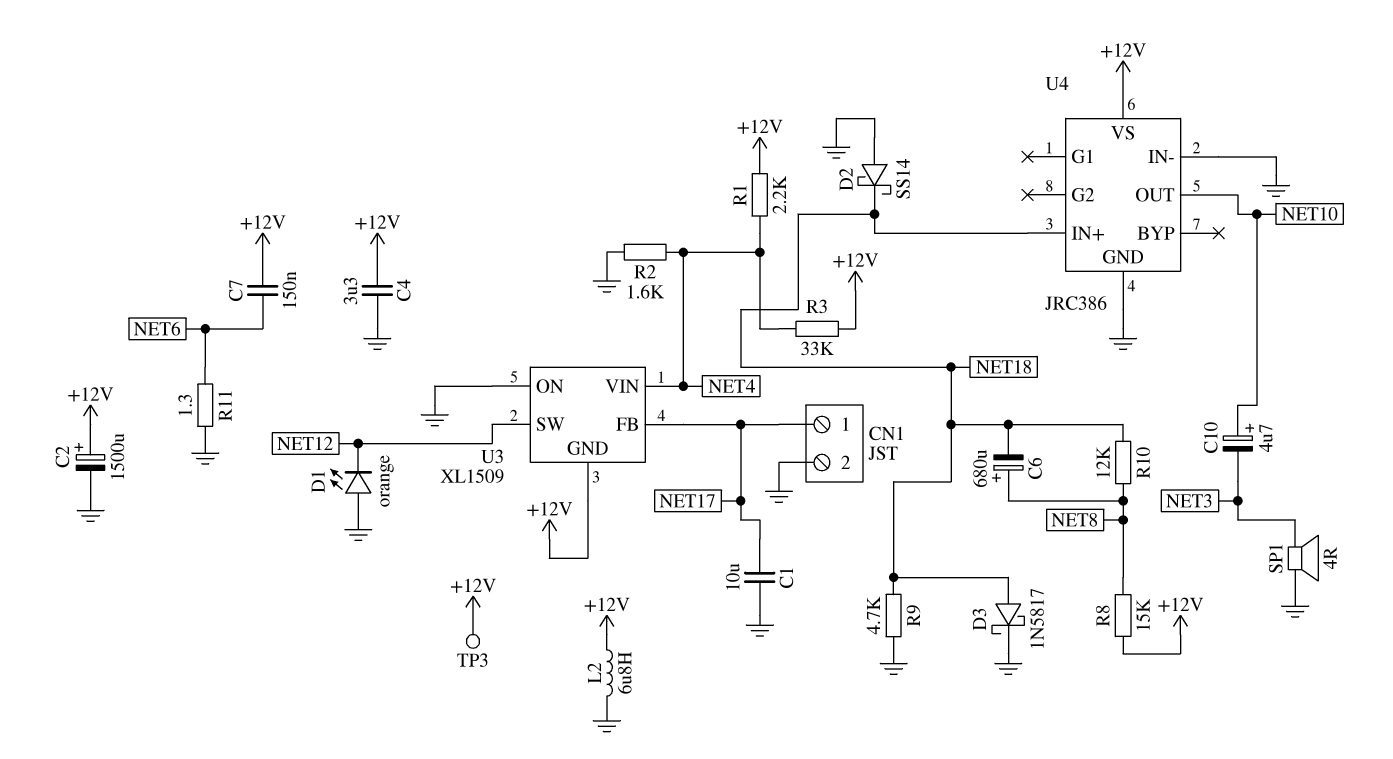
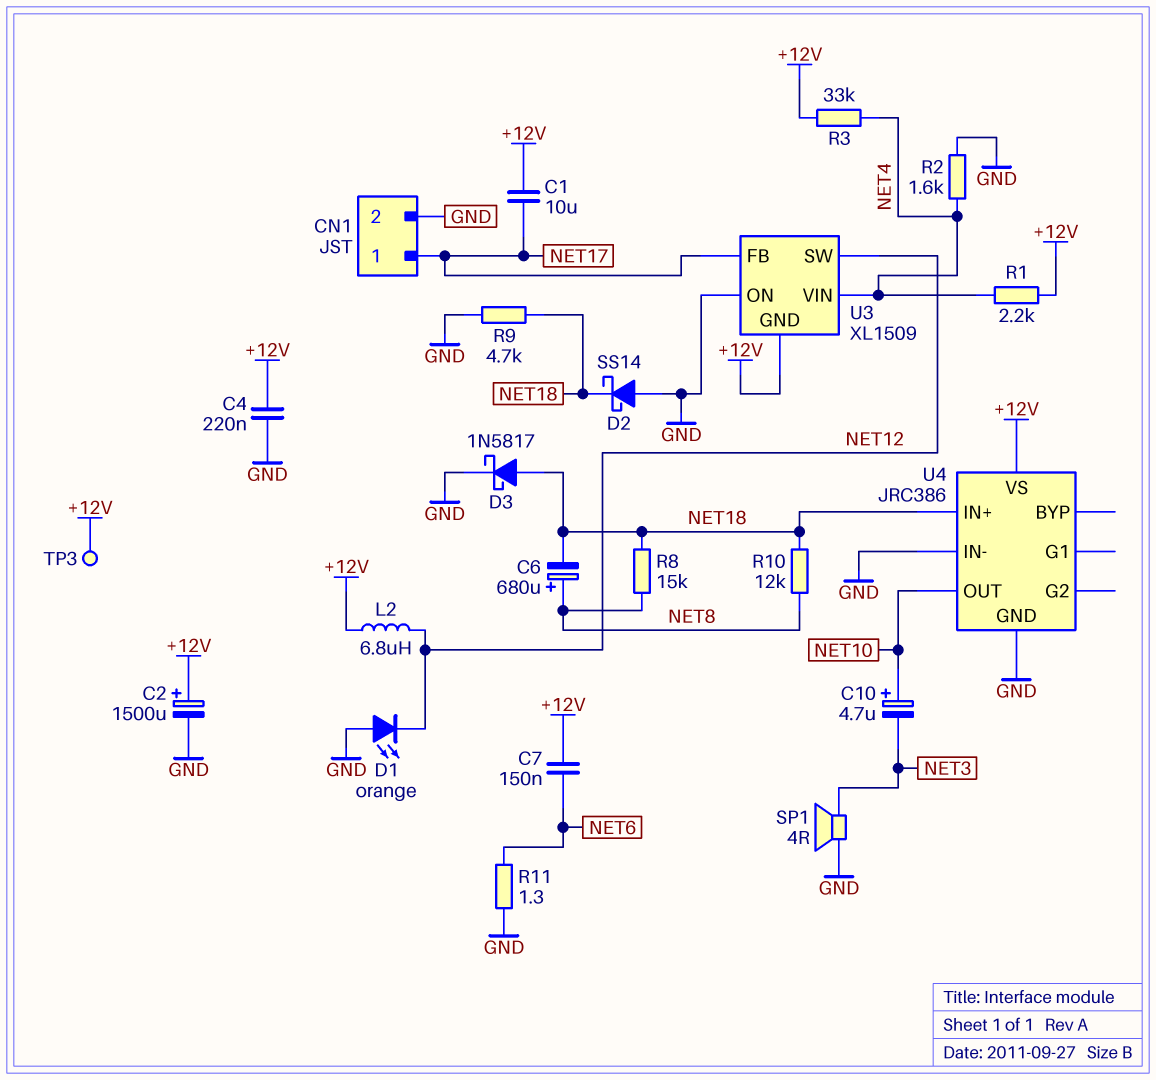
C1: 10uF (GND, NET17) -> 10uF (+12V, NET17)
C4: 3.3uF (+12V, GND) -> 220nF (+12V, GND)
L2: 6.8uH (+12V, GND) -> 6.8uH (+12V, NET12)
R8: 15k (+12V, NET8) -> 15k (NET8, NET18)

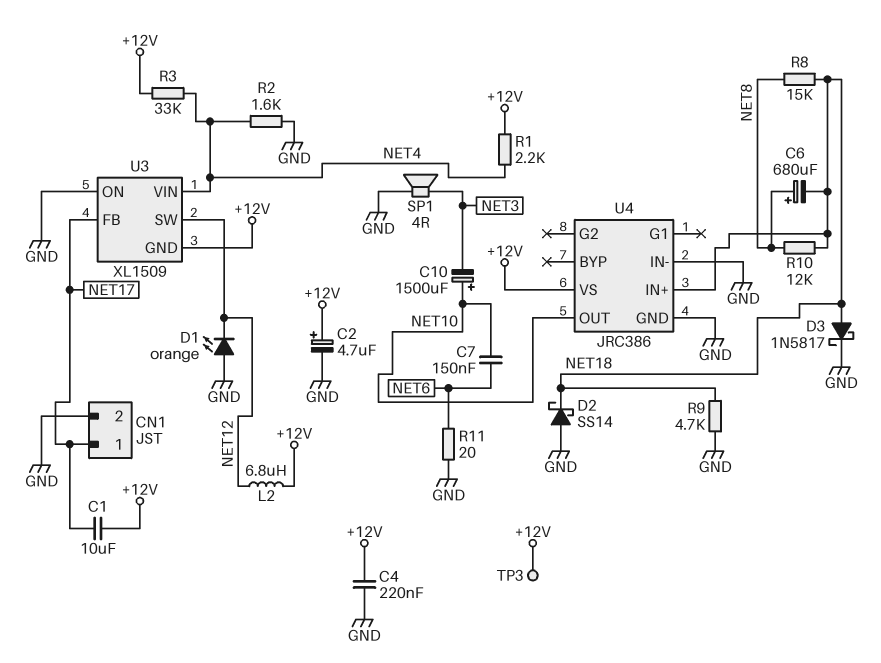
C2: 1500uF (plus +12V, minus GND) -> 4.7uF (plus +12V, minus GND)
C7: 150nF (+12V, NET6) -> 150nF (NET6, NET10)
C10: 4.7uF (plus NET10, minus NET3) -> 1500uF (plus NET10, minus NET3)
R11: 1.3 (GND, NET6) -> 20 (GND, NET6)

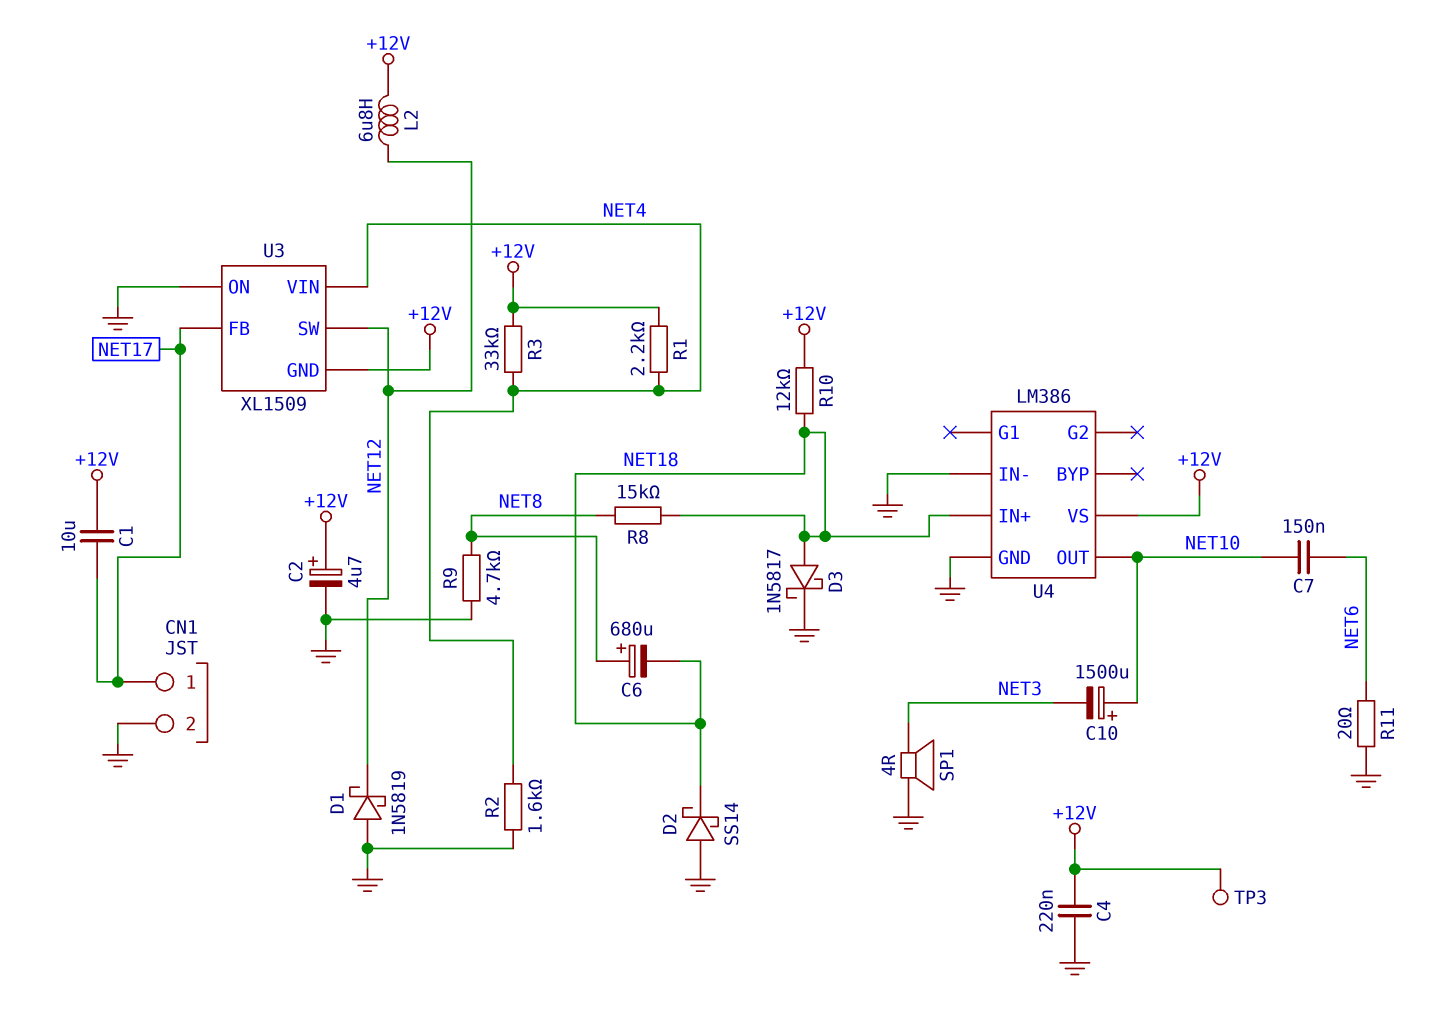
D1: LED orange (A GND, K NET12) -> schottky 1N5819 (A GND, K NET12)
R9: 4.7k (GND, NET18) -> 4.7k (GND, NET8)
R10: 12k (NET8, NET18) -> 12k (+12V, NET18)
U4: JRC386 -> LM386

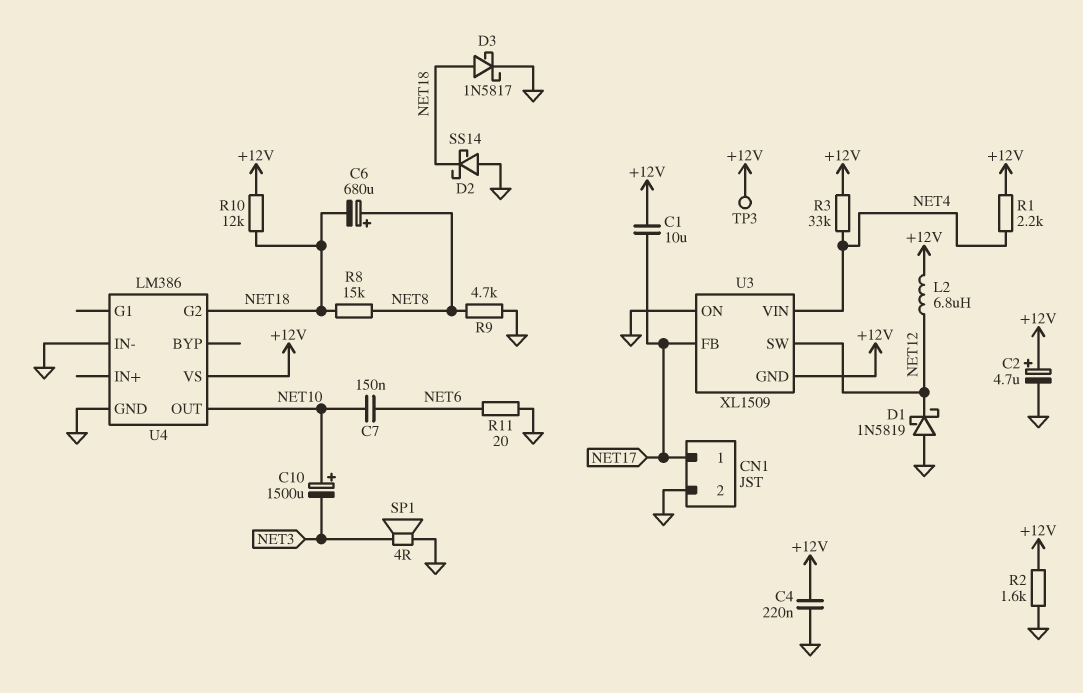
R2: 1.6k (GND, NET4) -> 1.6k (+12V, GND)
U4 pin G2: none -> NET18
U4 pin IN+: NET18 -> none

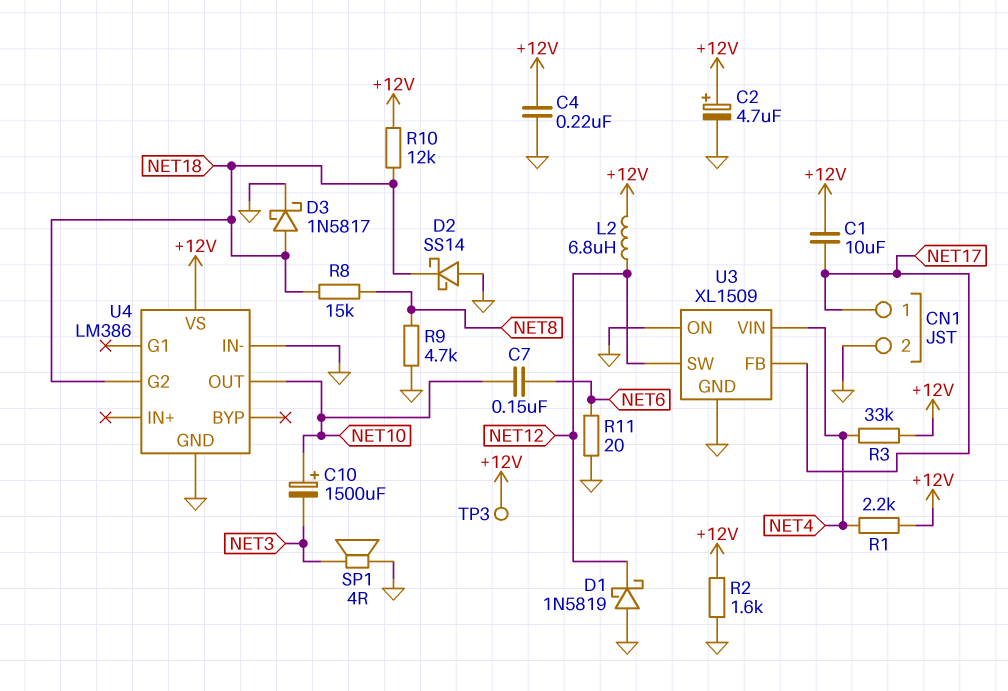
C6: 680uF (plus NET8, minus NET18) -> none
U3 pin GND: +12V -> GND

